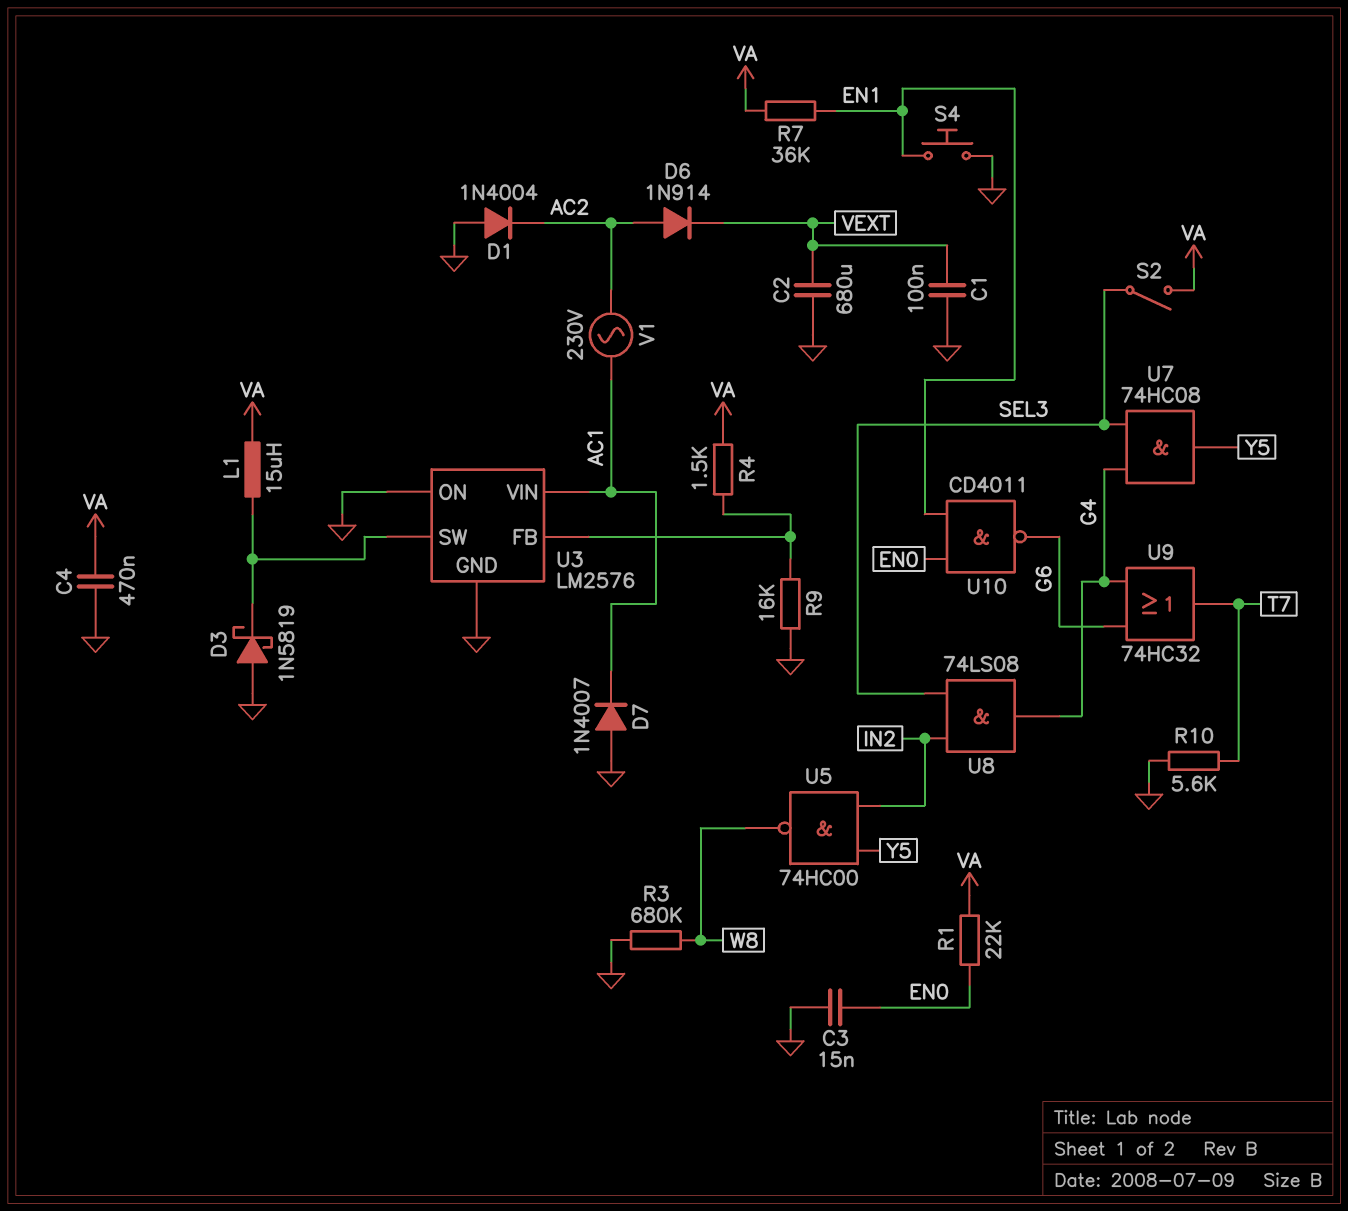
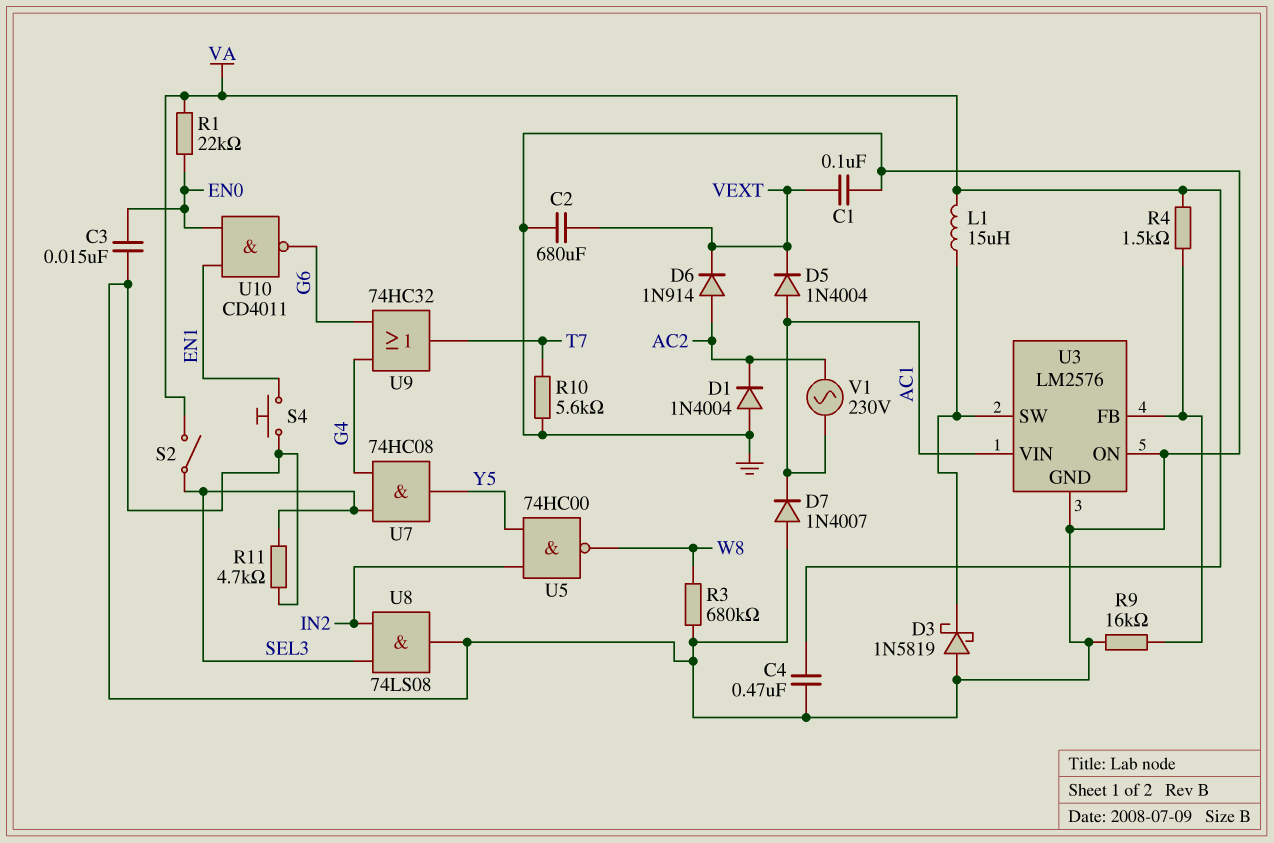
D5: none -> diode 1N4004 (A AC1, K VEXT)
R7: 36k (EN1, VA) -> none
R11: none -> 4.7k (GND, SEL3)
U8: AND 74LS08 (in IN2, in SEL3, out G4) -> AND 74LS08 (in IN2, in SEL3, out GND)

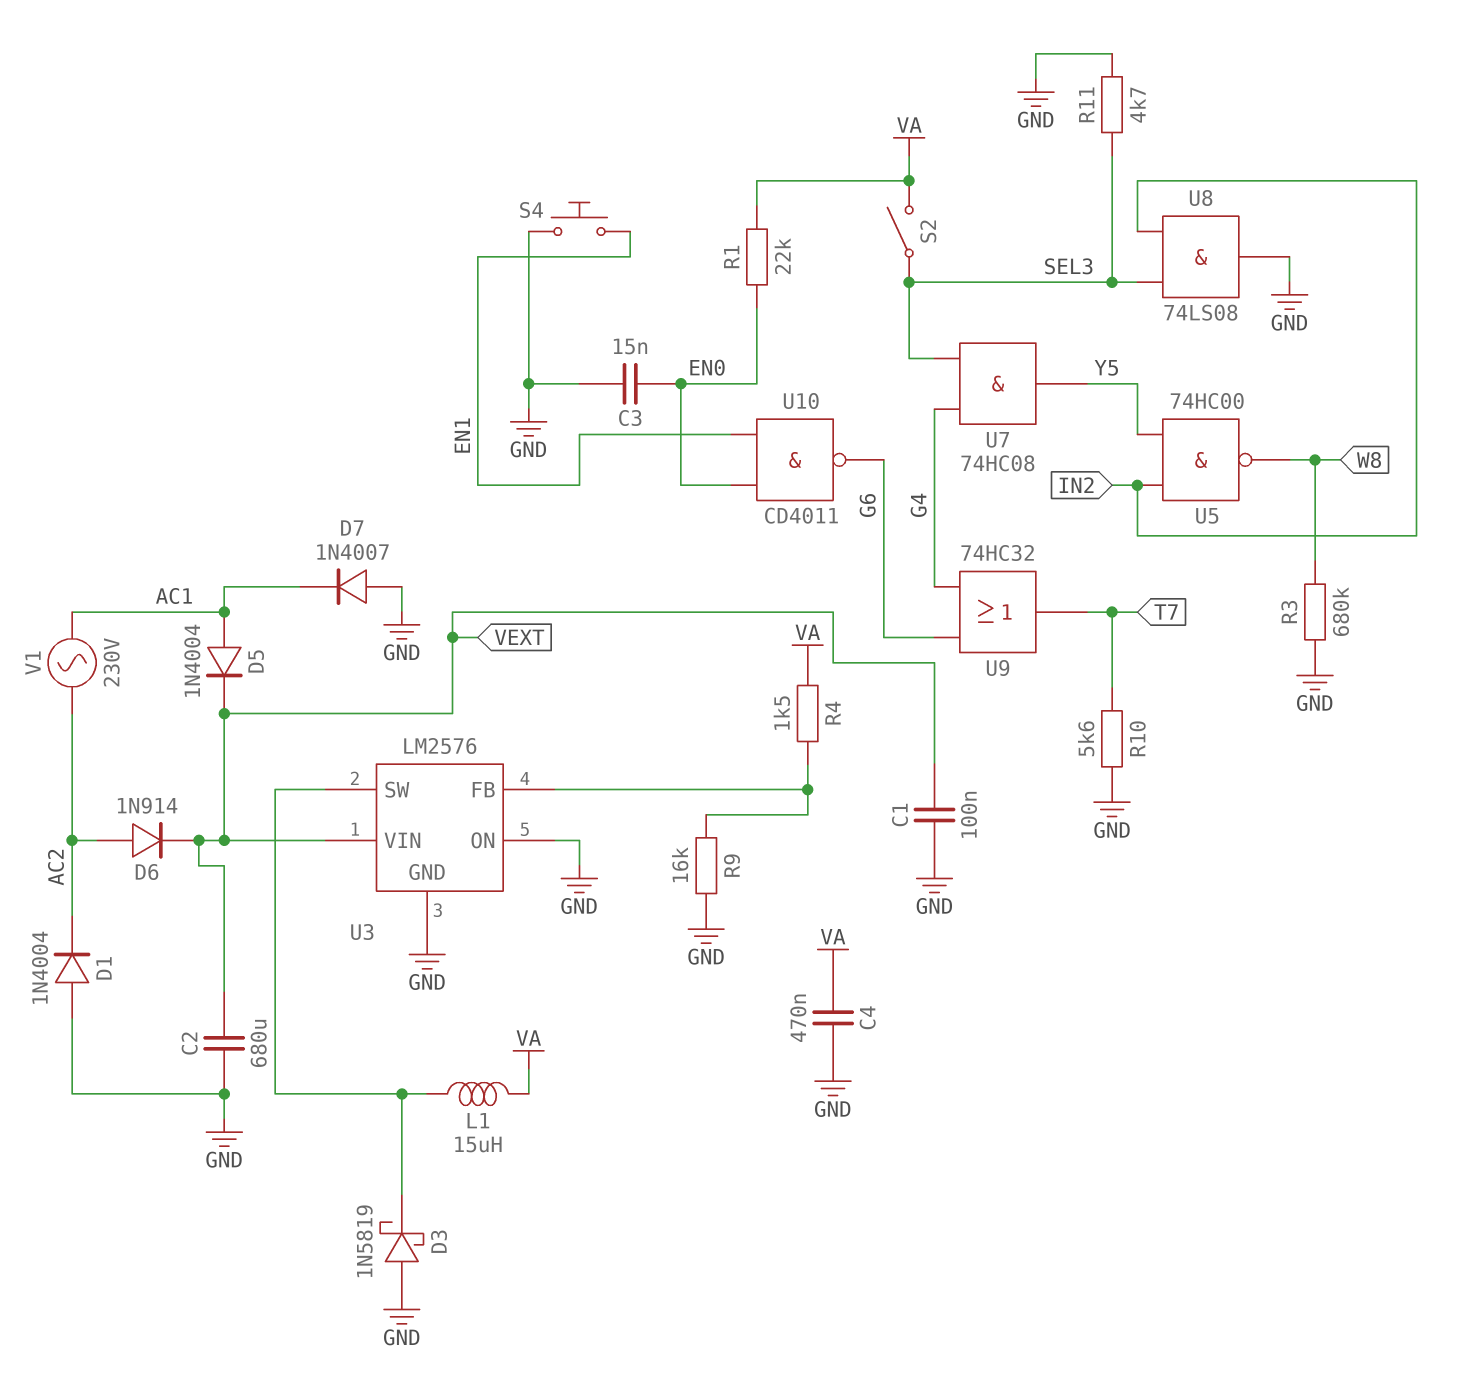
U3 pin VIN: AC1 -> VEXT

